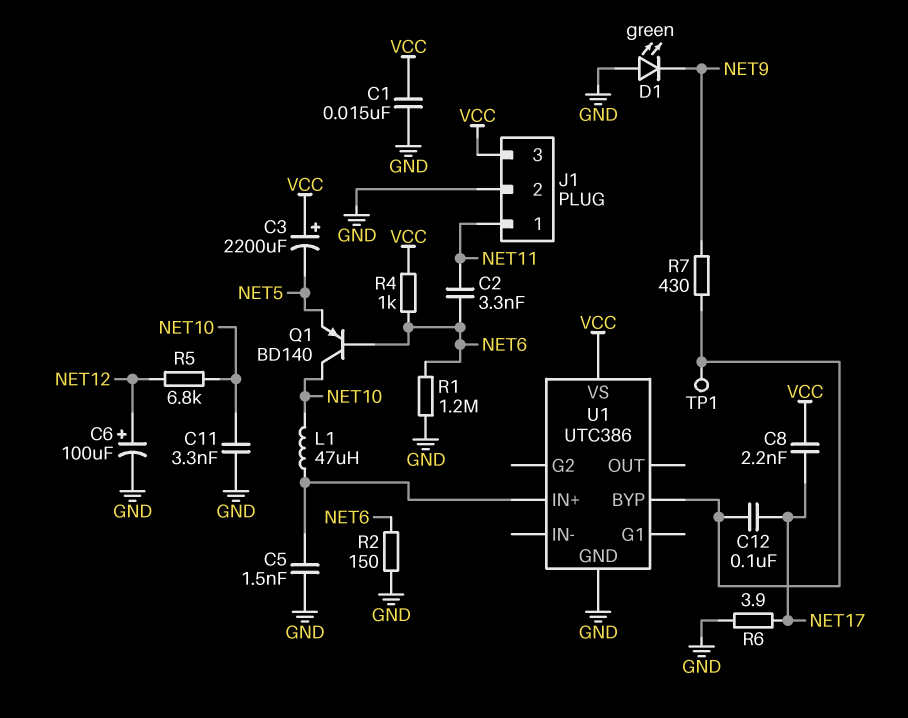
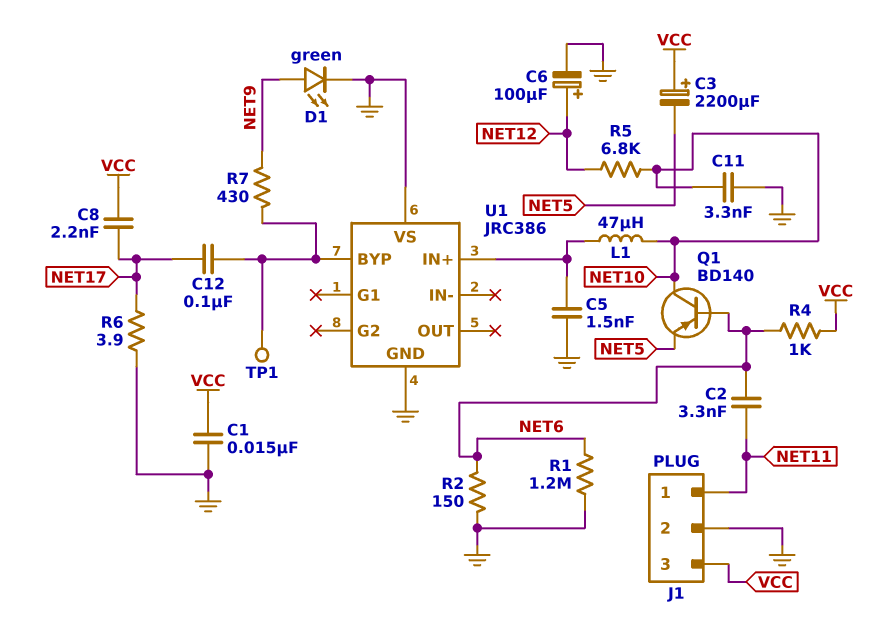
D1: LED green (A GND, K NET9) -> LED green (A NET9, K GND)
U1: UTC386 -> JRC386
U1 pin VS: VCC -> GND

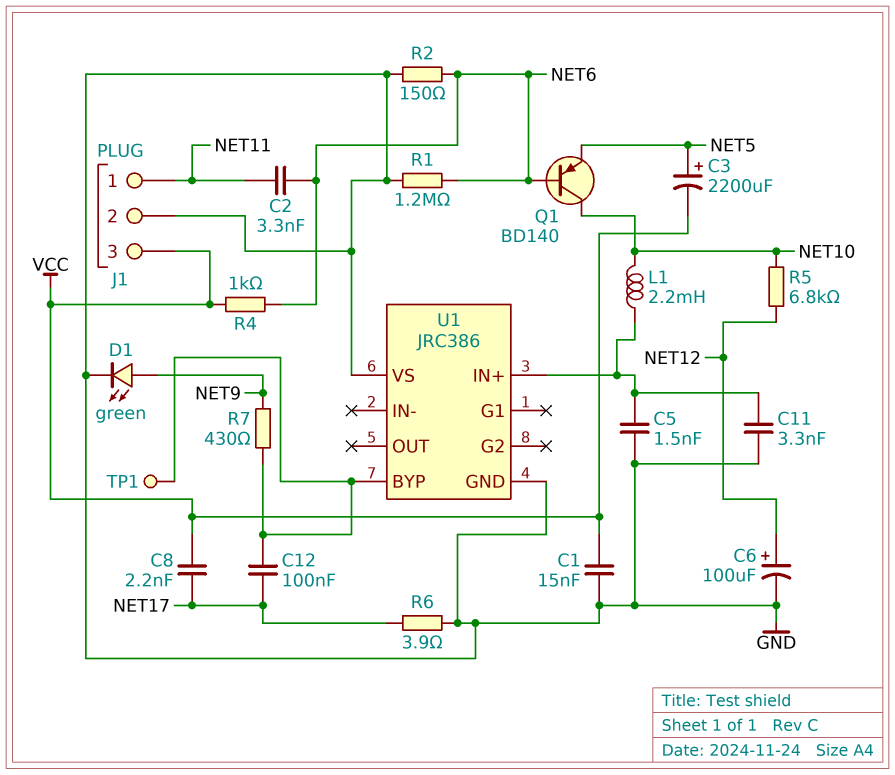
C3: 2200uF (plus VCC, minus NET5) -> 2200uF (plus NET5, minus VCC)
C11: 3.3nF (GND, NET10) -> 3.3nF (GND, U1/IN+)
L1: 47uH (NET10, U1/IN+) -> 2.2mH (NET10, U1/IN+)

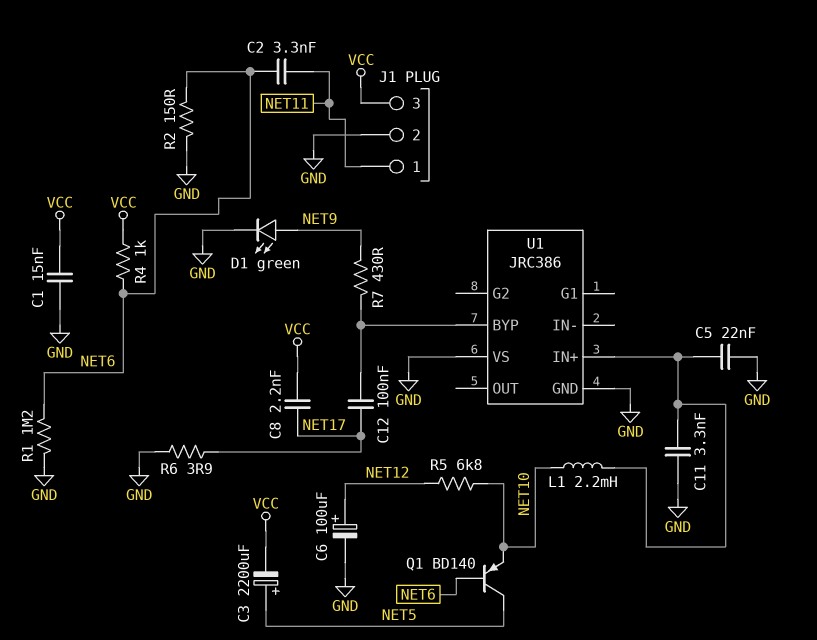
C5: 1.5nF (GND, U1/IN+) -> 22nF (GND, U1/IN+)
Q1: PNP BD140 (B NET6, C NET10, E NET5) -> PNP BD140 (B NET6, C NET5, E NET10)
TP1: test point (U1/BYP) -> none

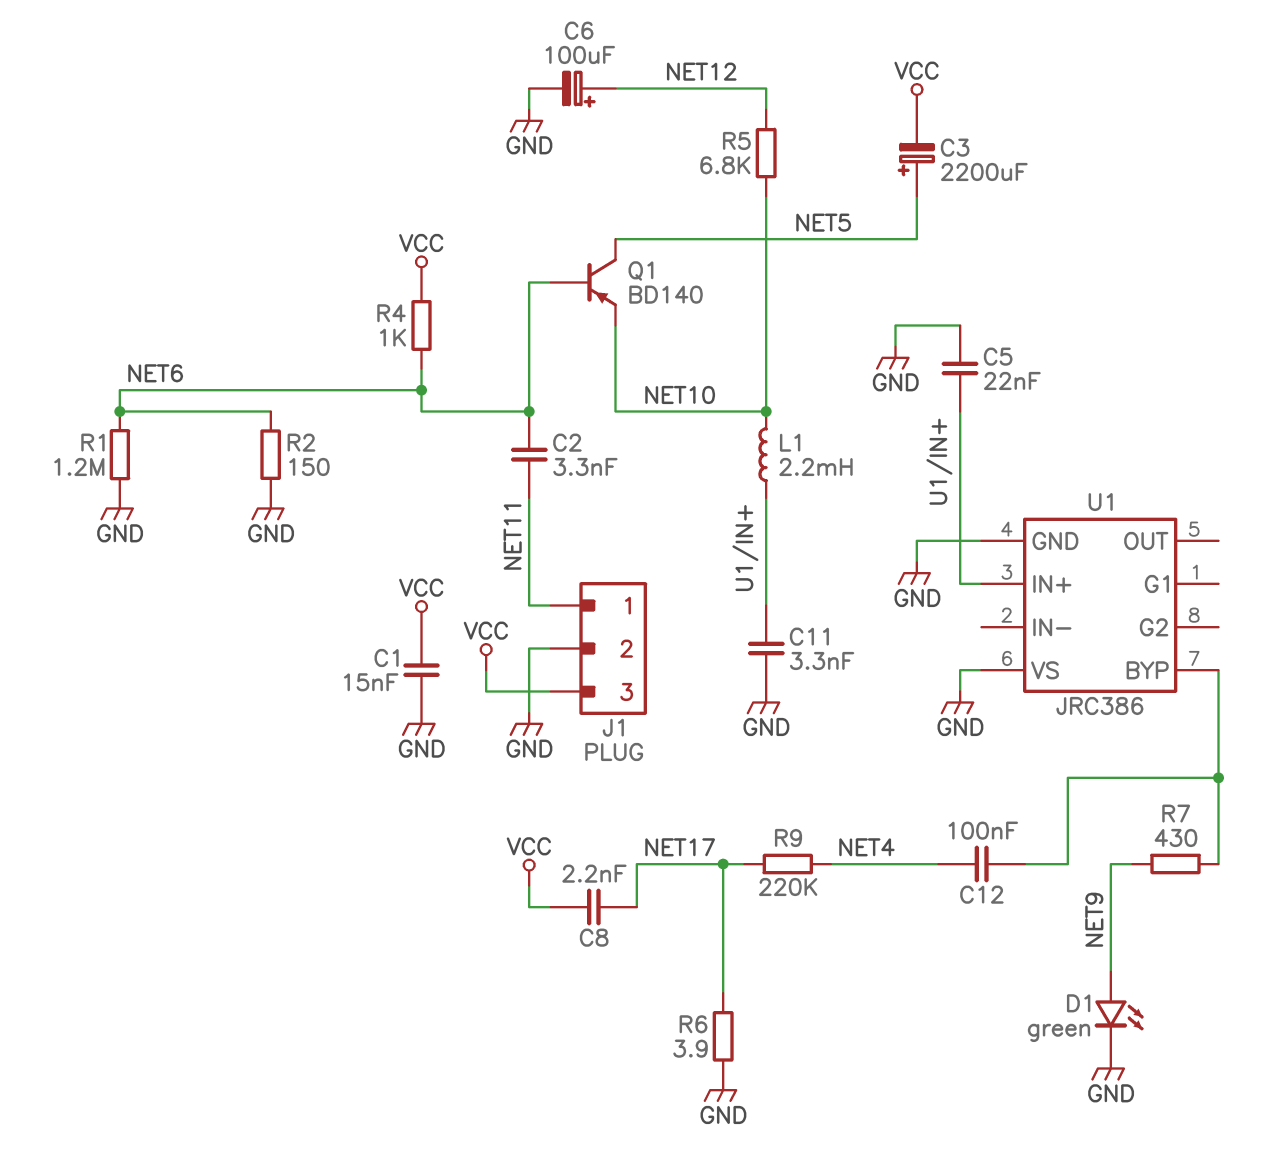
C12: 100nF (NET17, U1/BYP) -> 100nF (NET4, U1/BYP)
R9: none -> 220k (NET4, NET17)

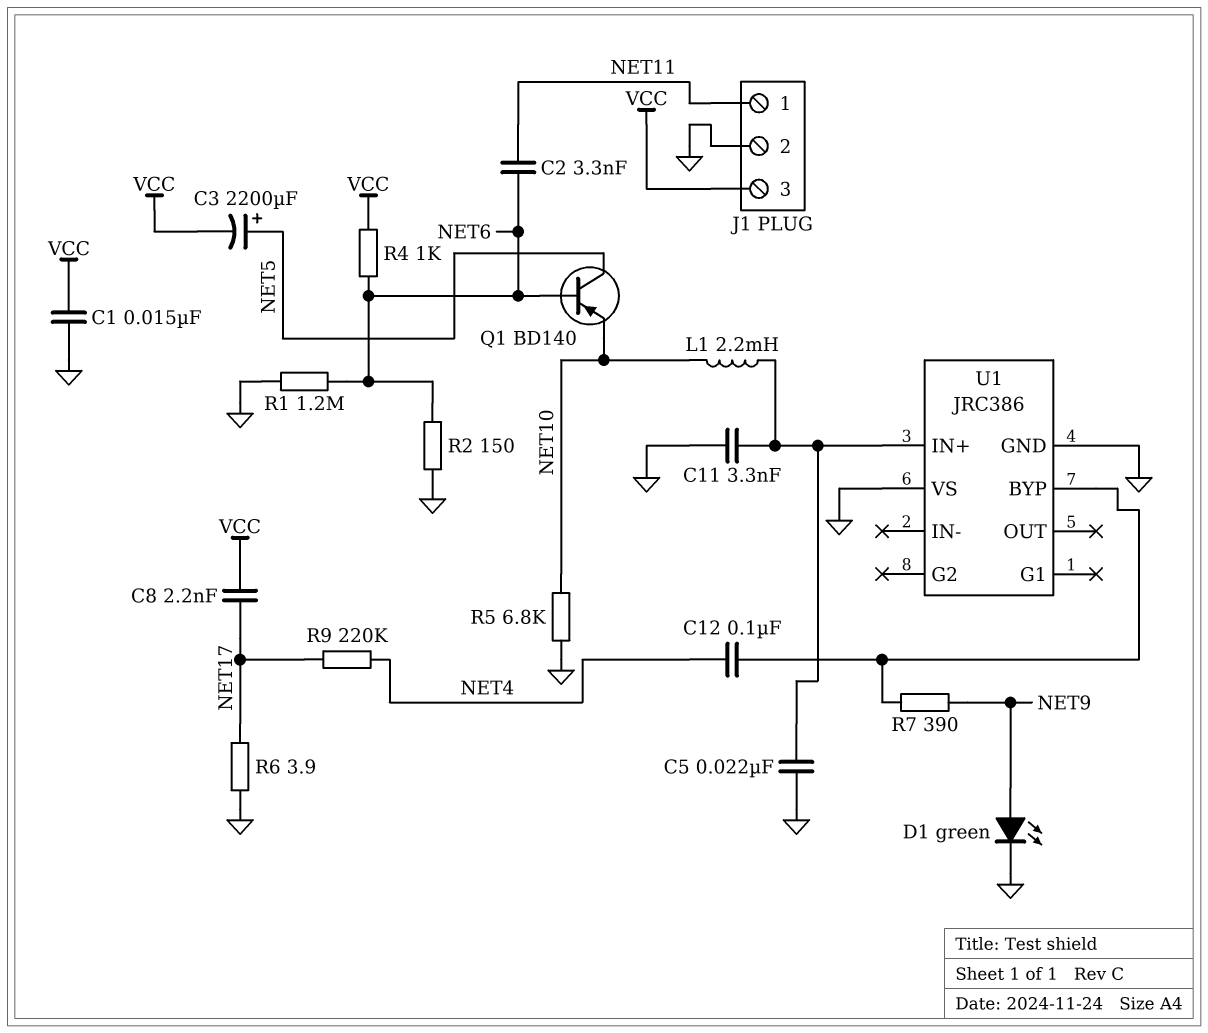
C6: 100uF (plus NET12, minus GND) -> none
R5: 6.8k (NET10, NET12) -> 6.8k (GND, NET10)
R7: 430 (NET9, U1/BYP) -> 390 (NET9, U1/BYP)

